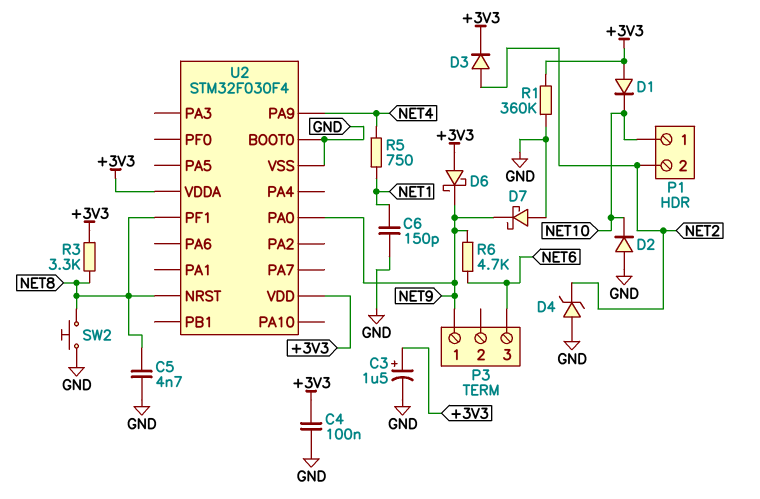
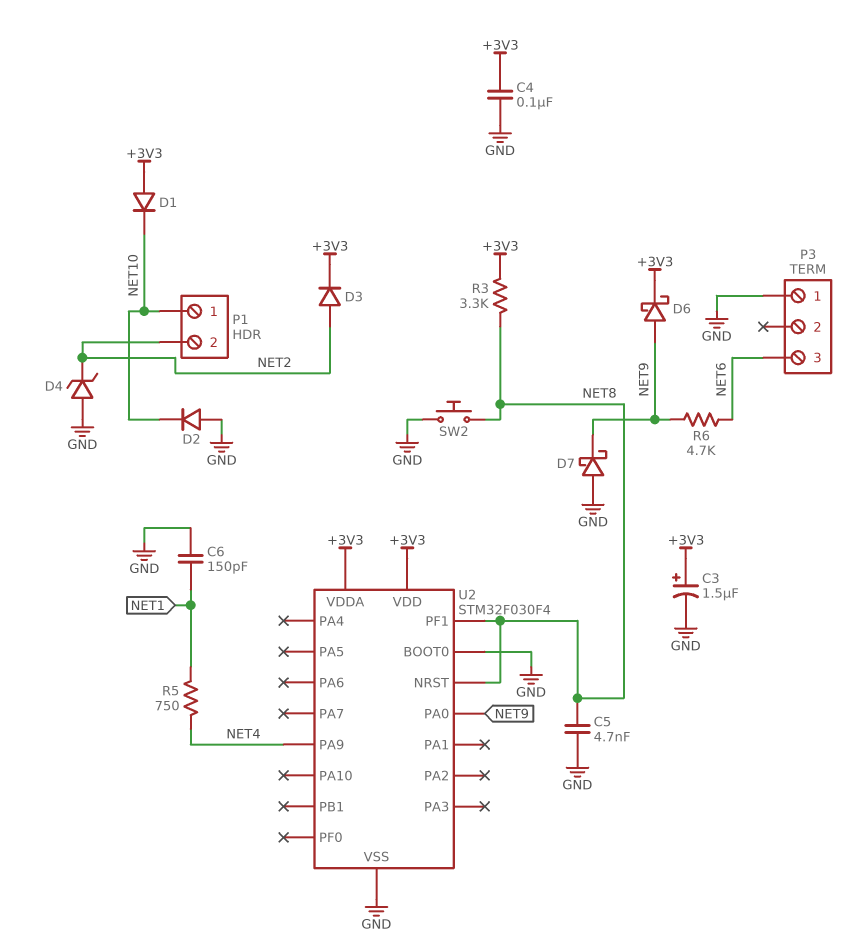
D6: schottky (A +3V3, K NET9) -> schottky (A NET9, K +3V3)
P3 pin 1: NET9 -> GND
R1: 360k (+3V3, GND) -> none

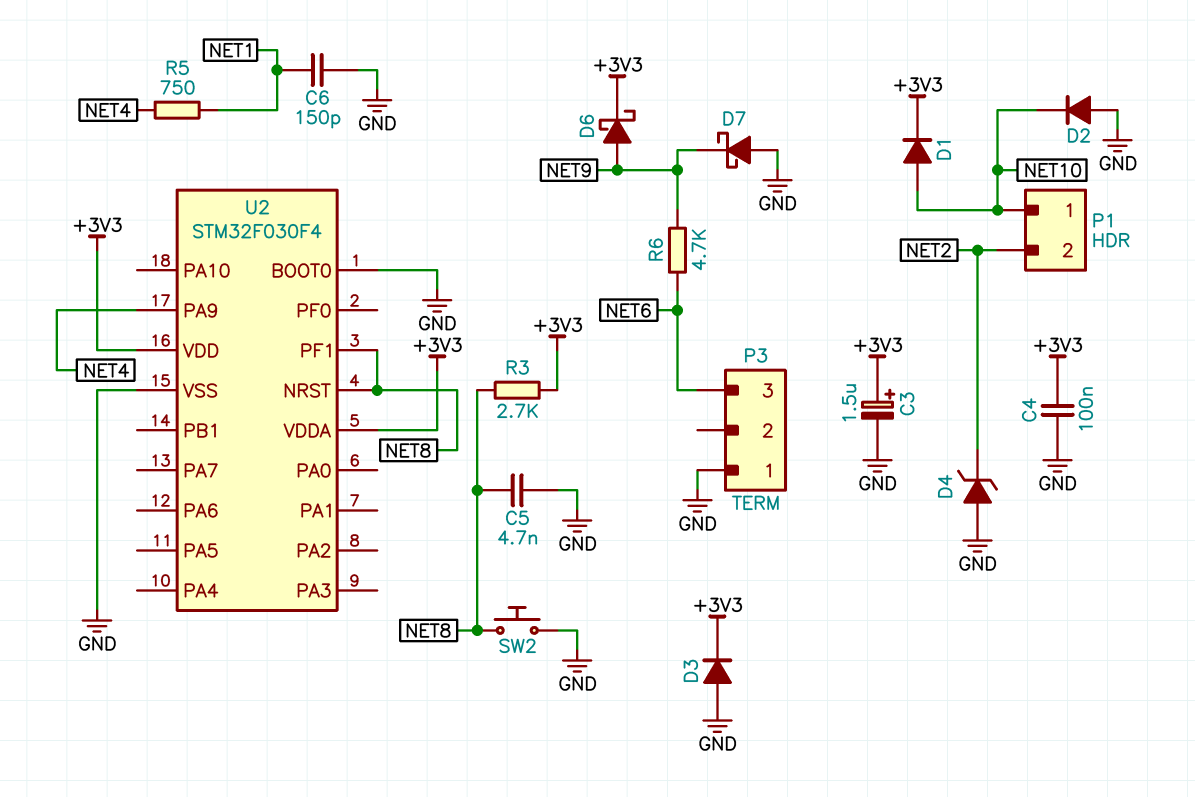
D1: diode (A +3V3, K NET10) -> diode (A NET10, K +3V3)
D3: diode (A NET2, K +3V3) -> diode (A GND, K +3V3)
R3: 3.3k (+3V3, NET8) -> 2.7k (+3V3, NET8)
U2 pin PA0: NET9 -> none

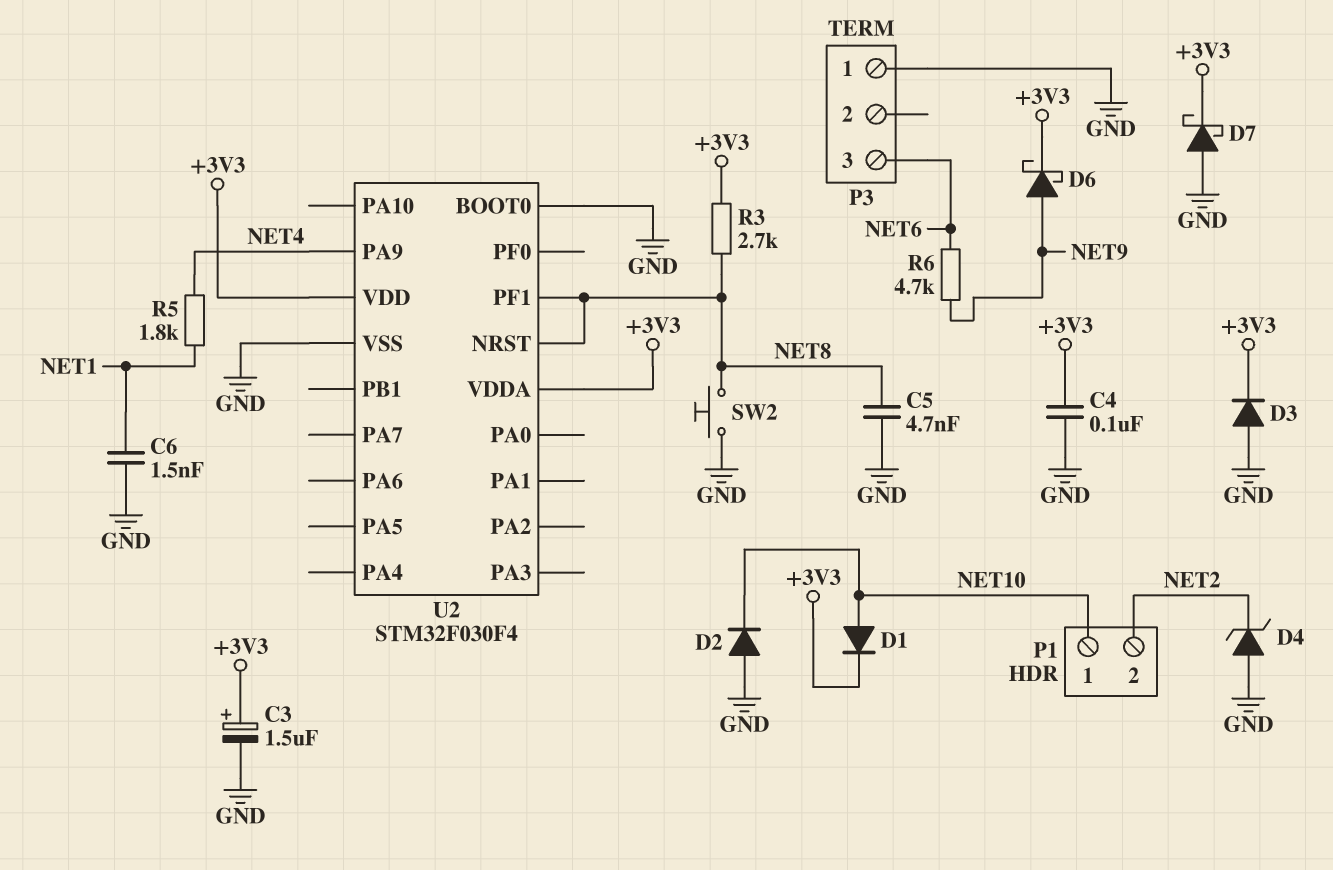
C6: 150pF (GND, NET1) -> 1.5nF (GND, NET1)
D7: schottky (A GND, K NET9) -> schottky (A GND, K +3V3)
R5: 750 (NET1, NET4) -> 1.8k (NET1, NET4)

